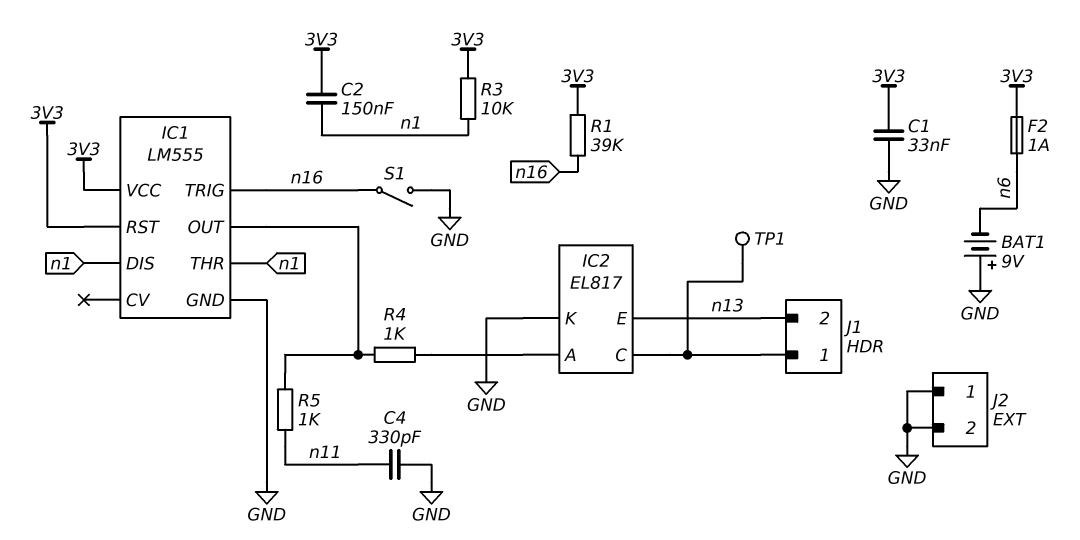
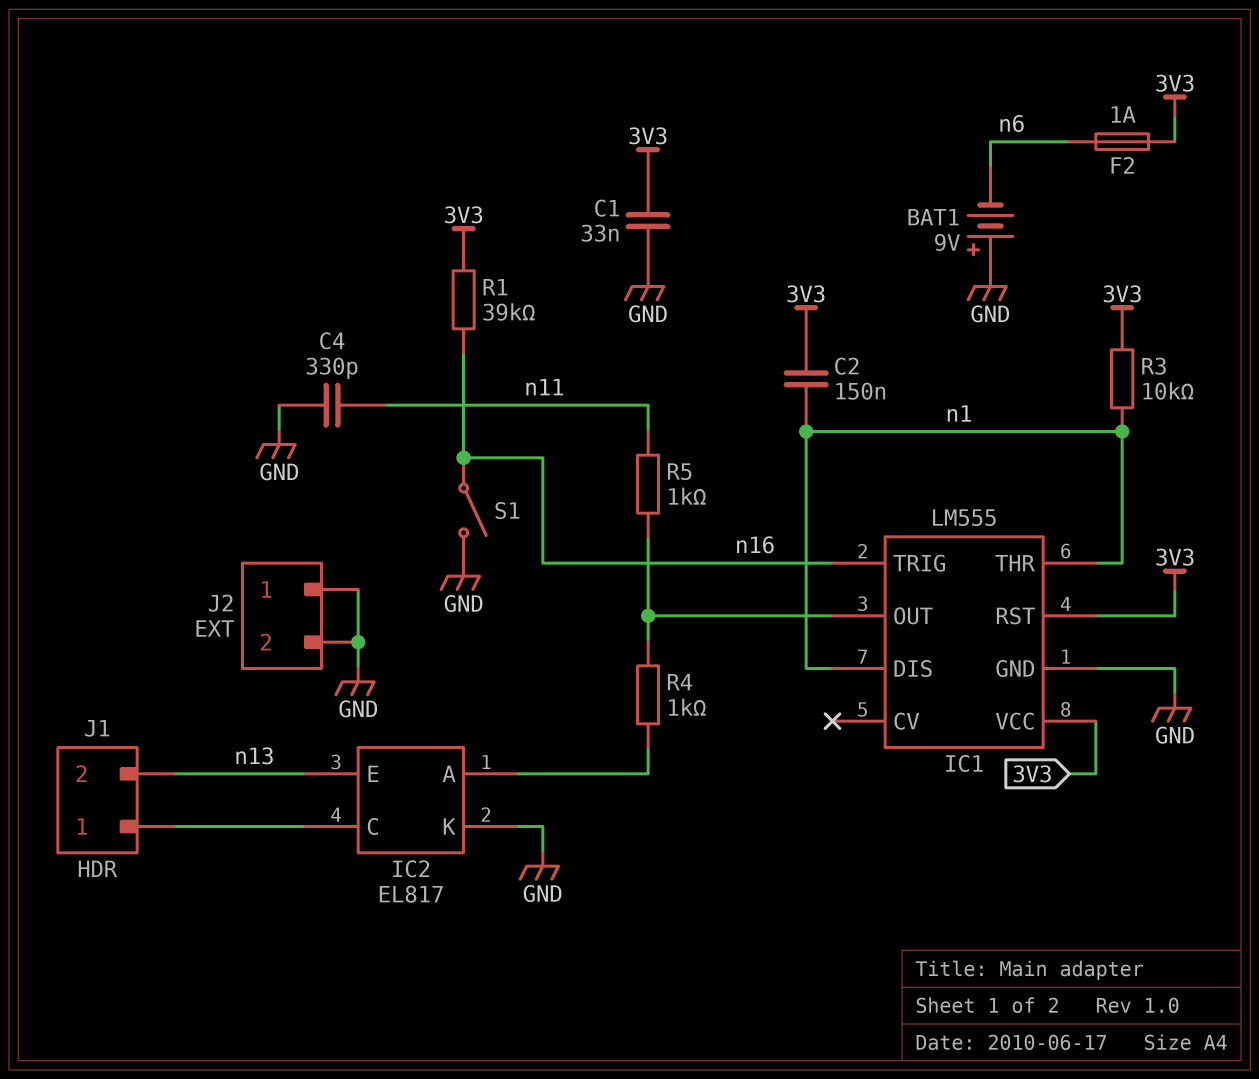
TP1: test point (IC2/C) -> none

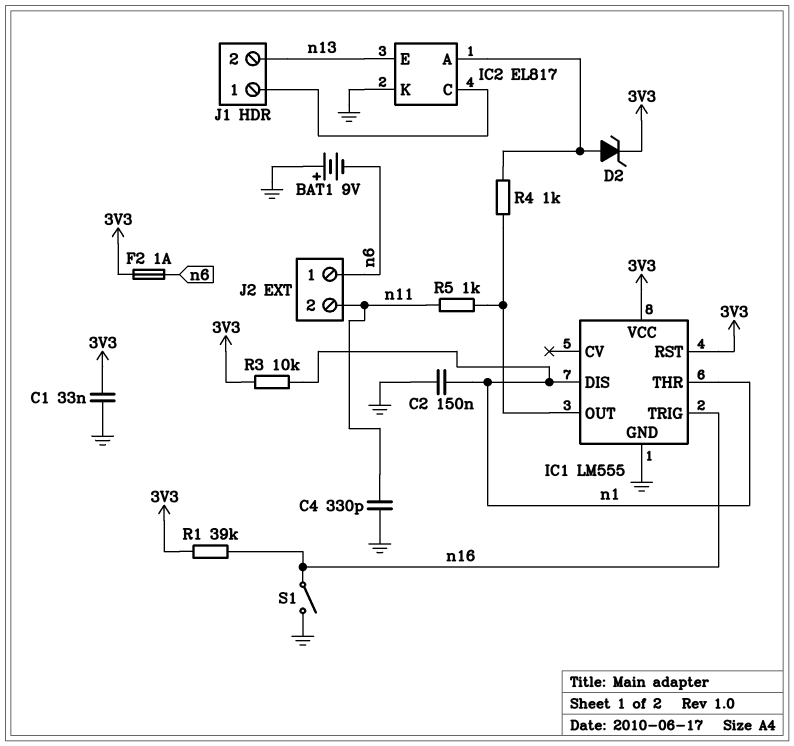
C2: 150nF (3V3, n1) -> 150nF (GND, n1)
D2: none -> zener (A IC2/A, K 3V3)
J2 pin 1: GND -> n6
J2 pin 2: GND -> n11

